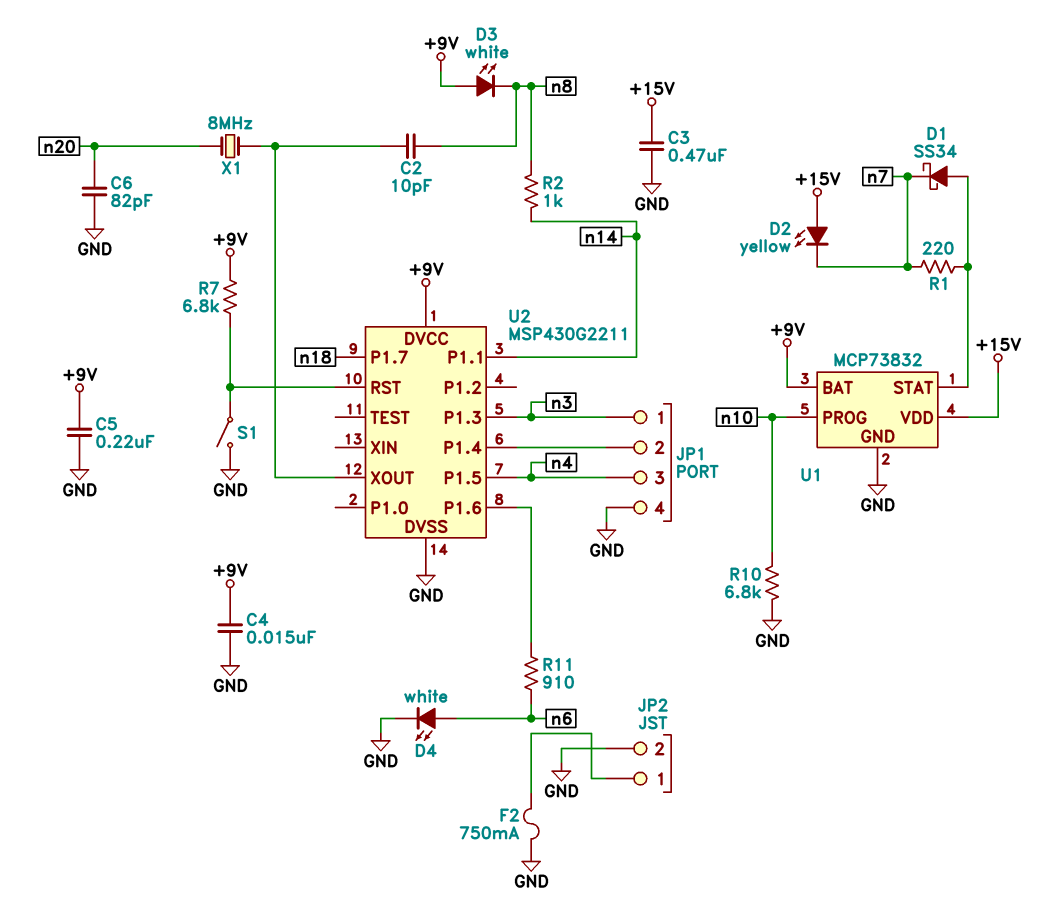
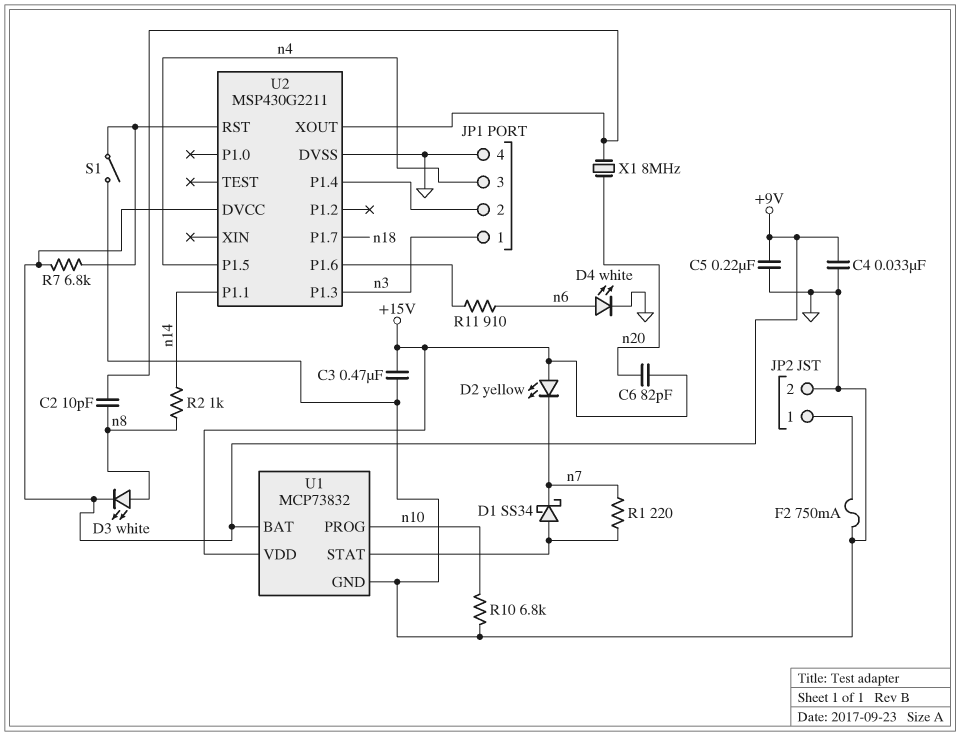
C4: 15nF (+9V, GND) -> 33nF (+9V, GND)
C6: 82pF (GND, n20) -> 82pF (+15V, n20)
D3: LED white (A +9V, K n8) -> LED white (A n8, K +9V)

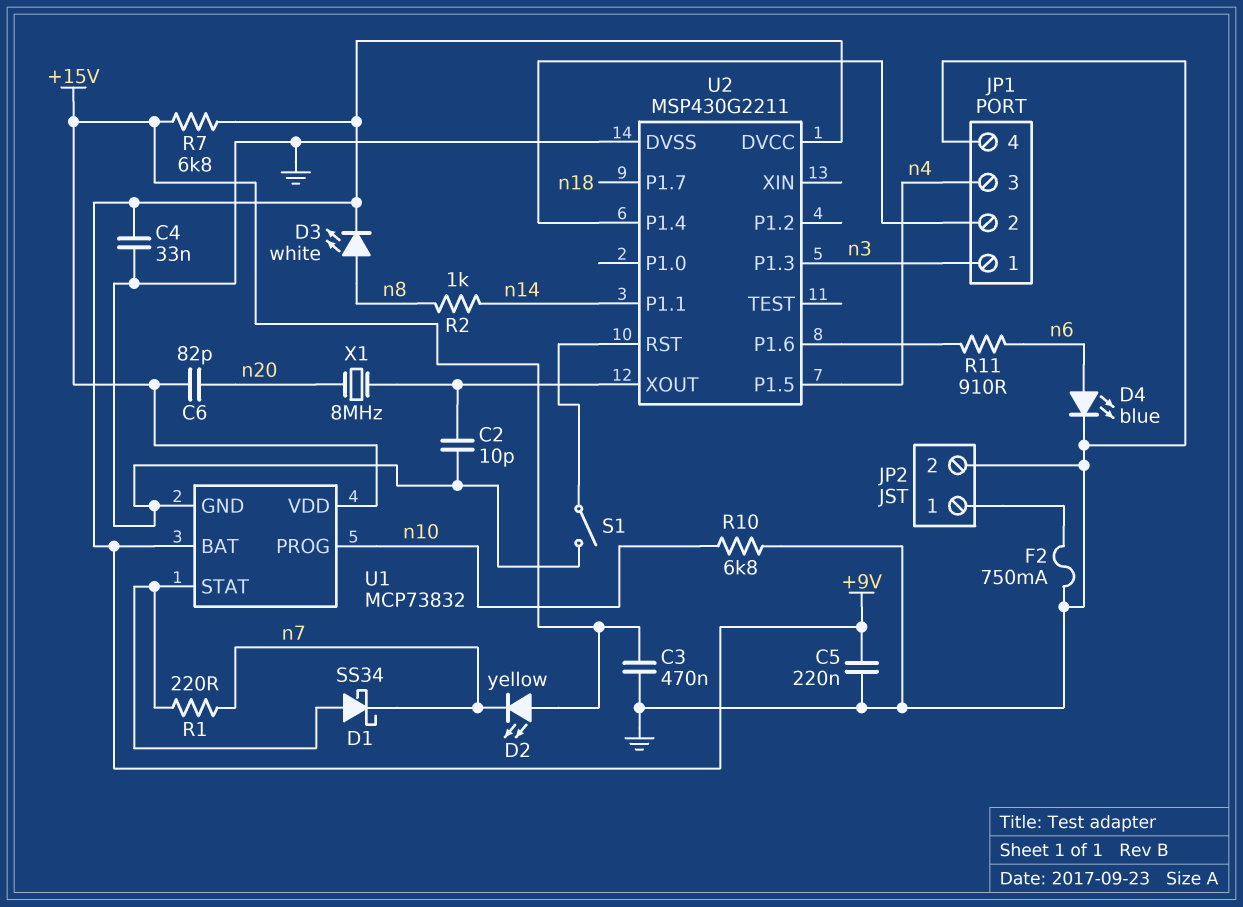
C2: 10pF (U2/XOUT, n8) -> 10pF (GND, U2/XOUT)
D4: LED white (A n6, K GND) -> LED blue (A n6, K GND)
R7: 6.8k (+9V, U2/RST) -> 6.8k (+9V, +15V)

